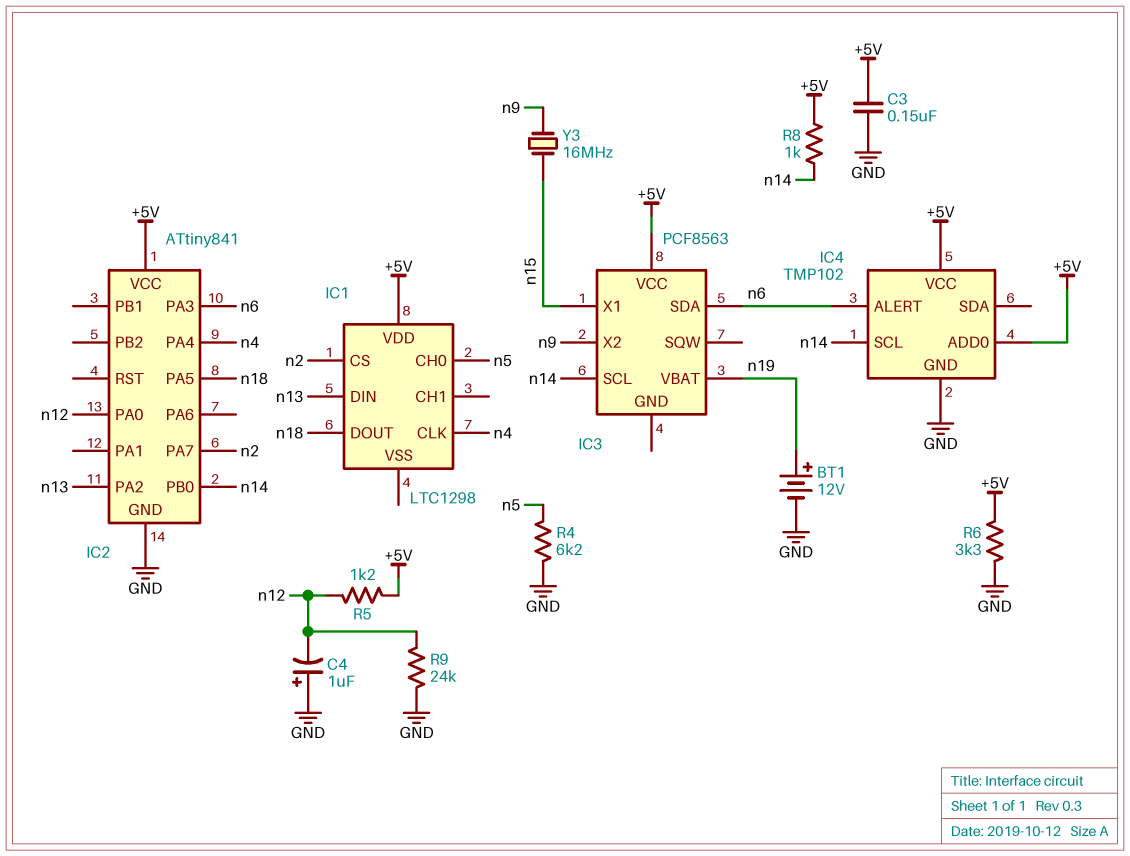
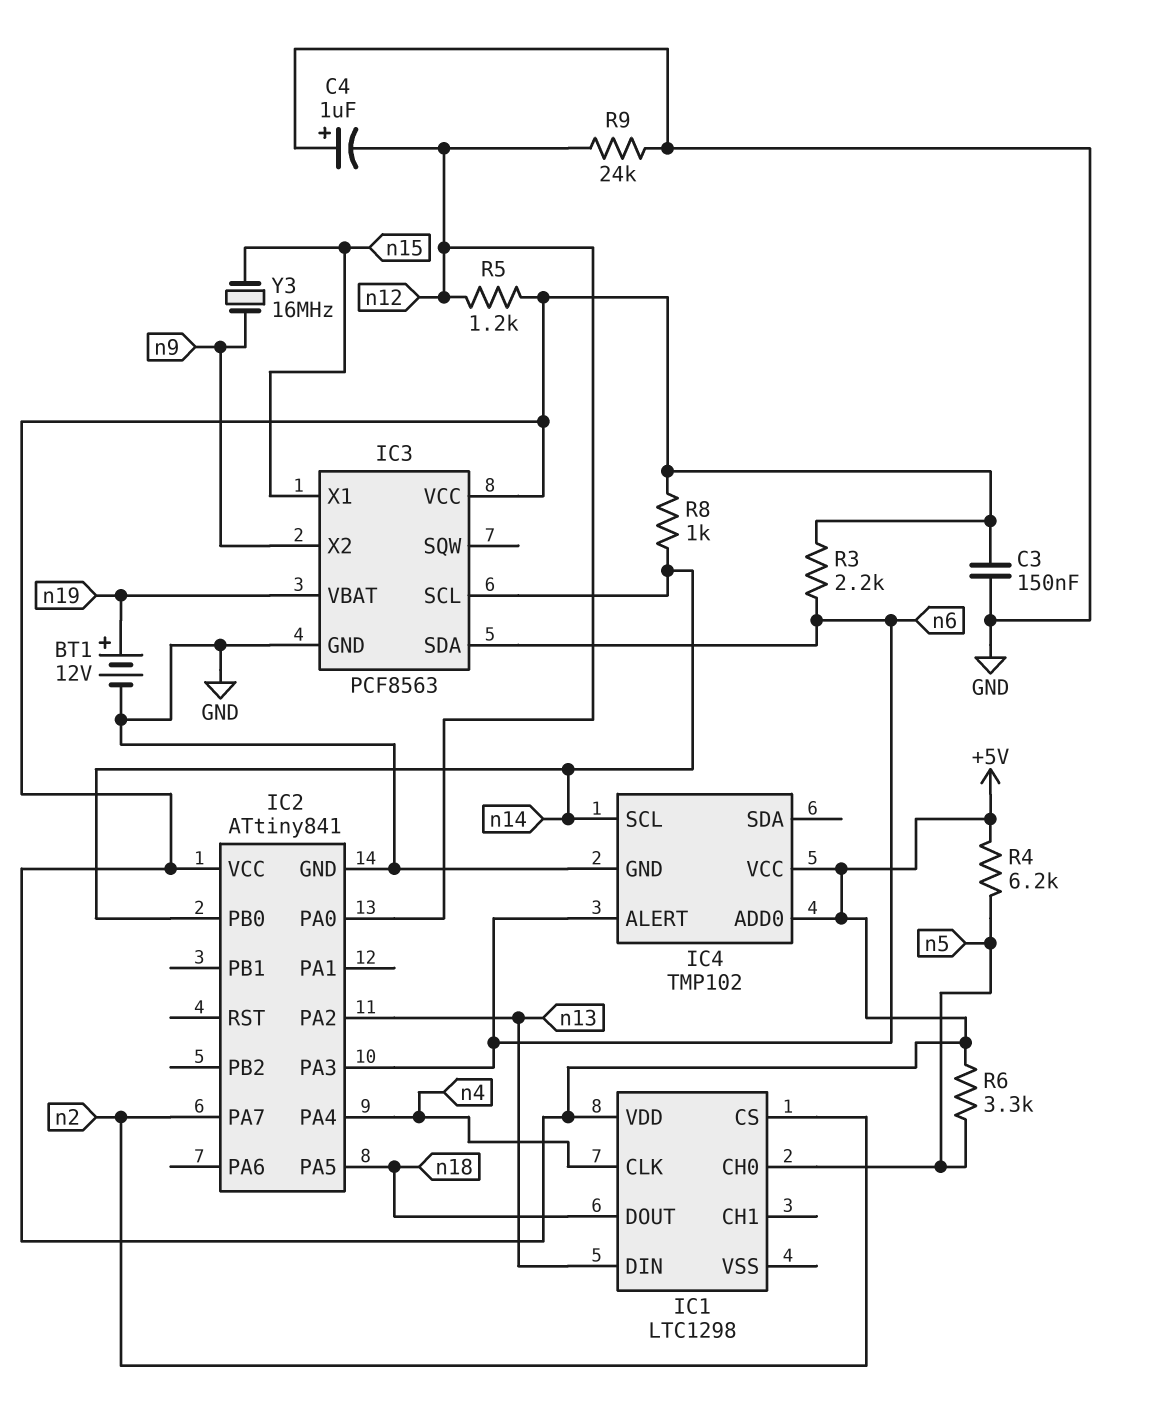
IC3 pin GND: none -> GND
R3: none -> 2.2k (+5V, n6)
R4: 6.2k (GND, n5) -> 6.2k (+5V, n5)
R6: 3.3k (+5V, GND) -> 3.3k (+5V, n5)

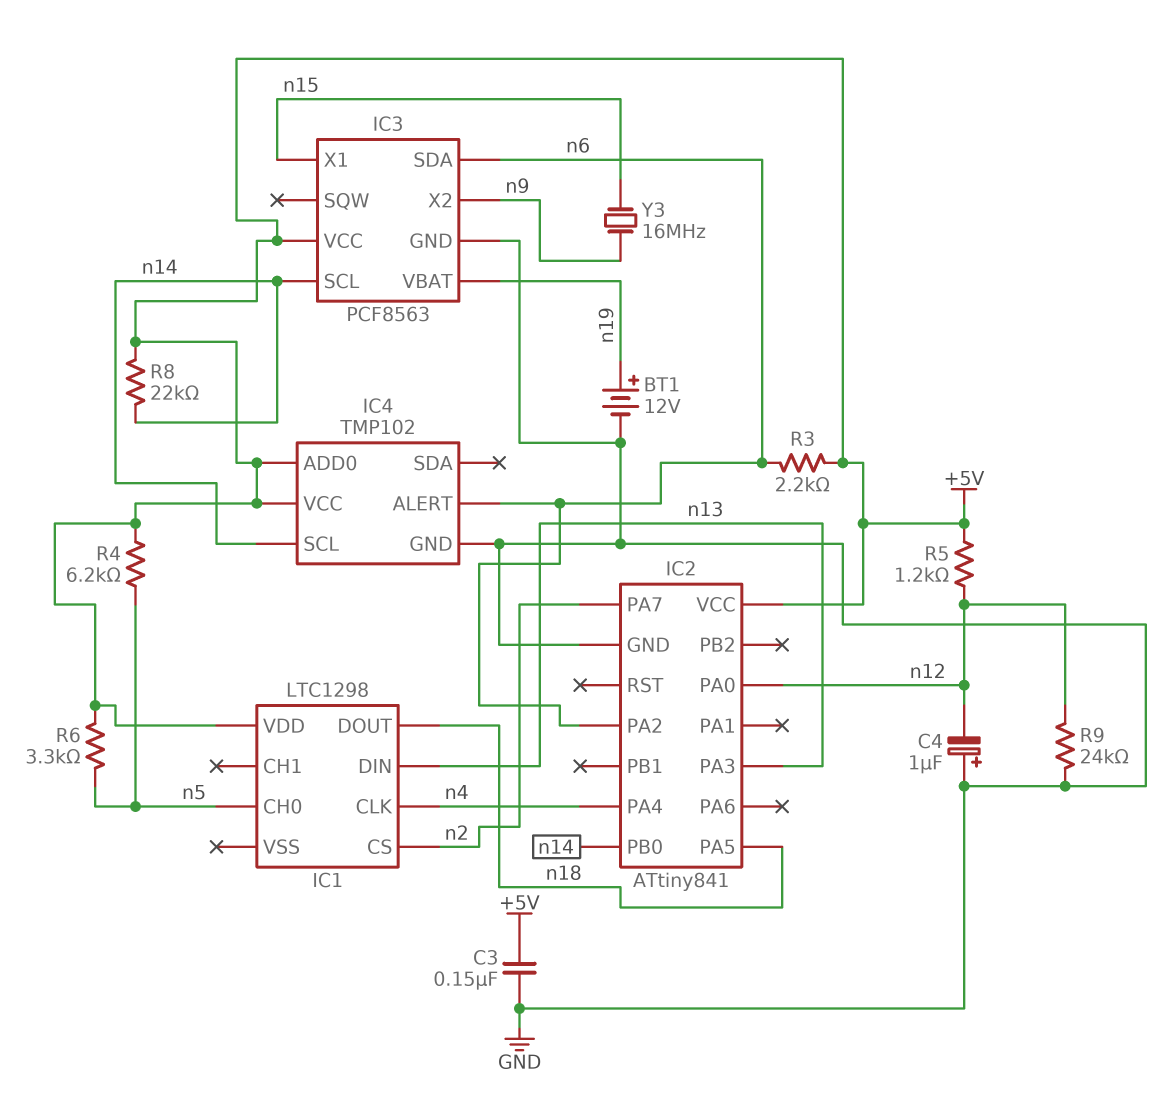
IC2 pin PA2: n13 -> n6
IC2 pin PA3: n6 -> n13
R8: 1k (+5V, n14) -> 22k (+5V, n14)

